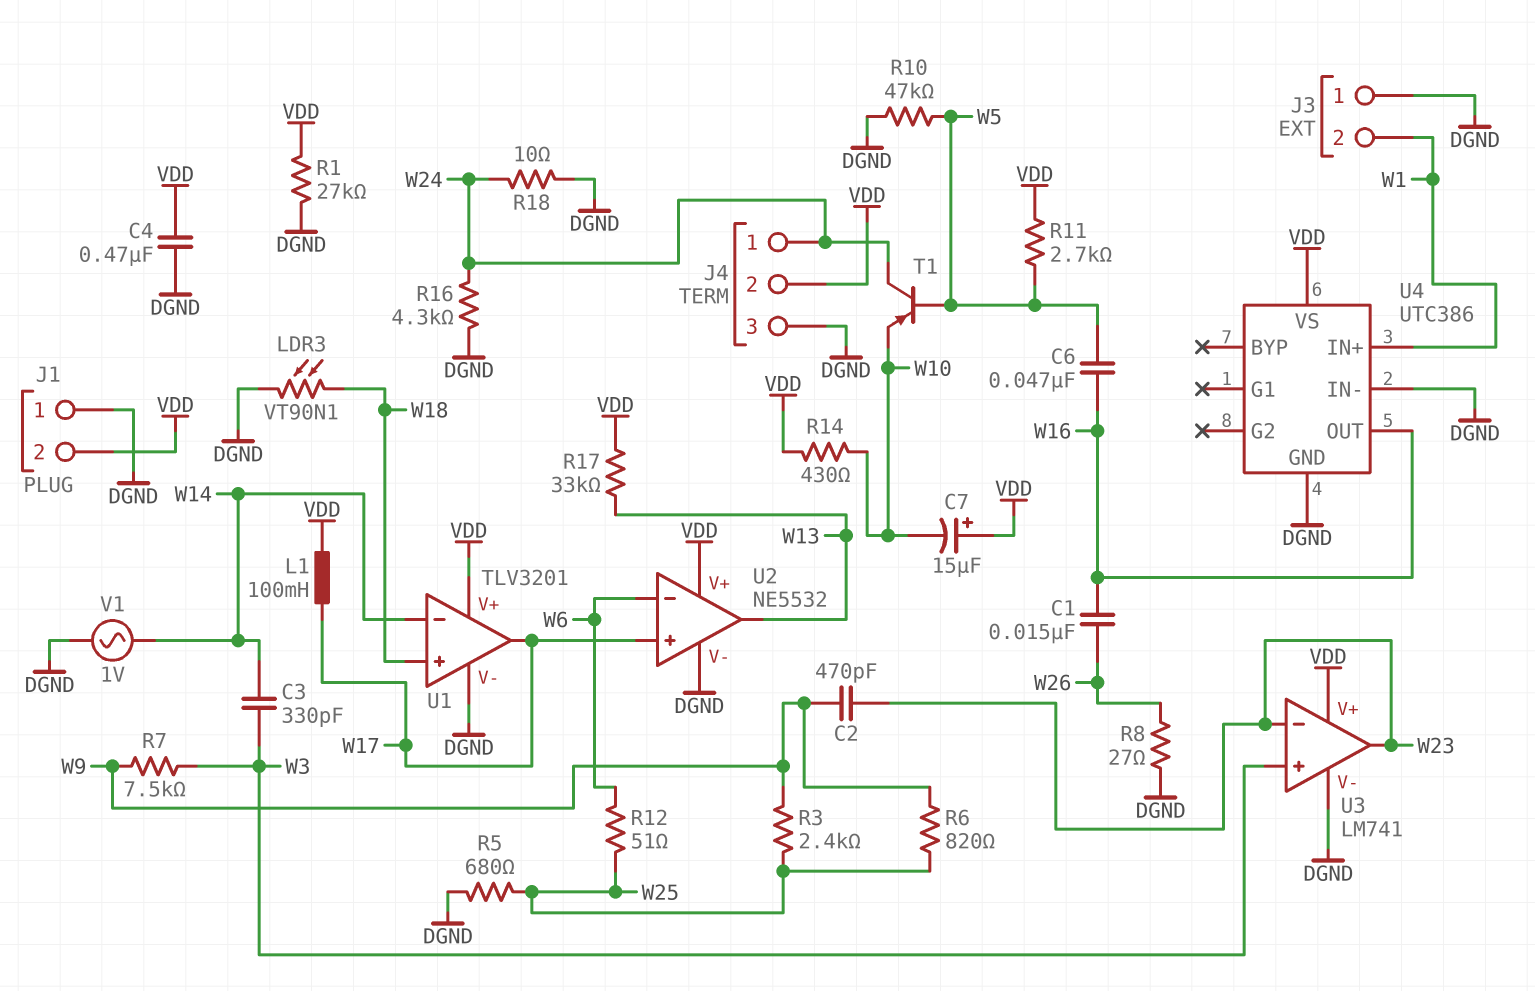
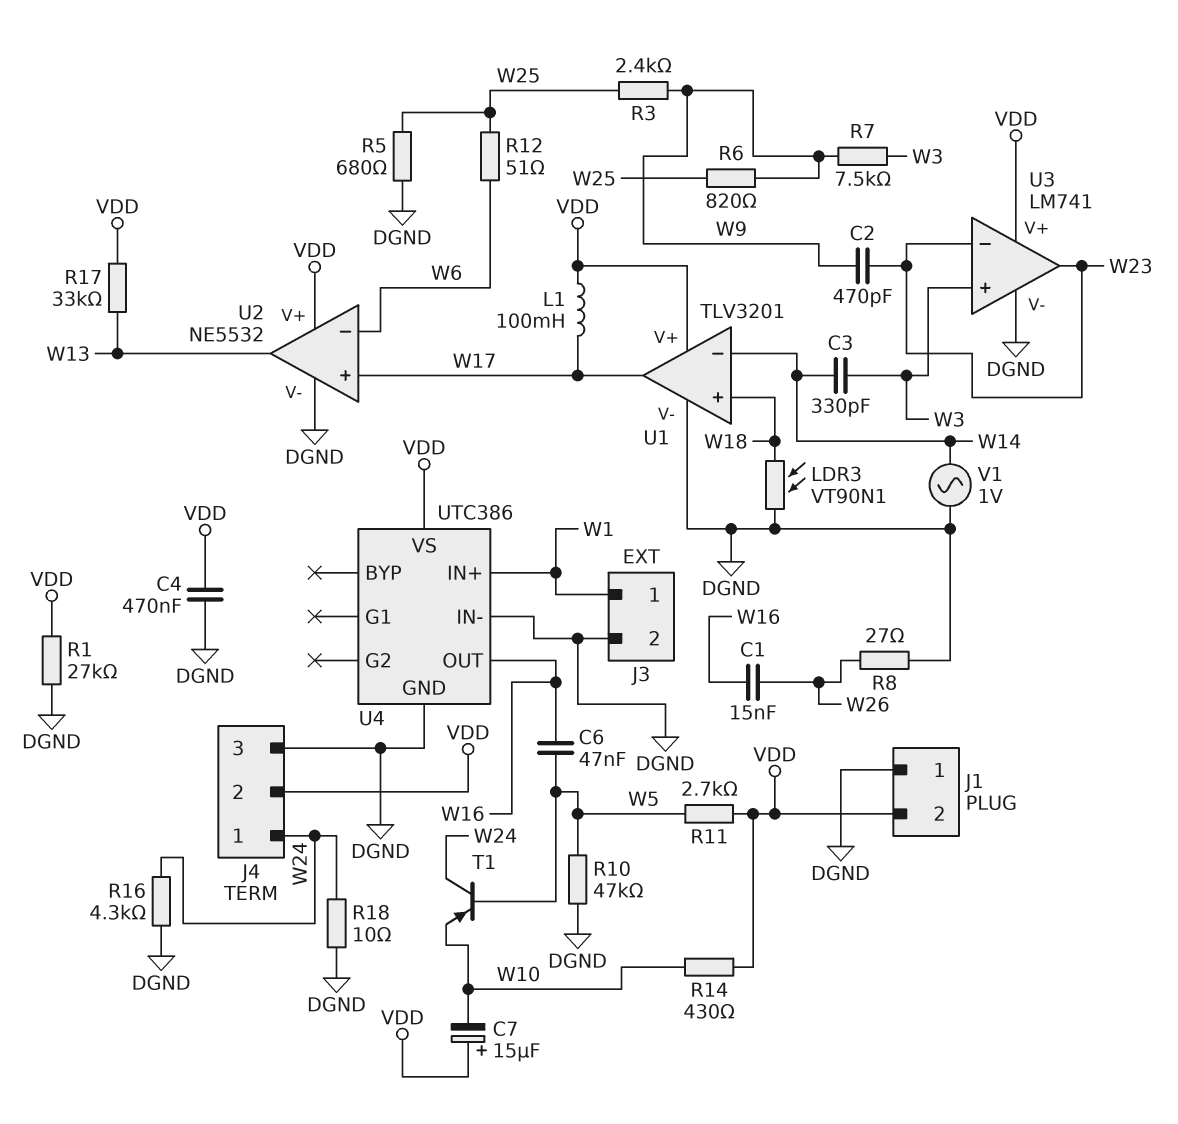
J3 pin 1: DGND -> W1
J3 pin 2: W1 -> DGND

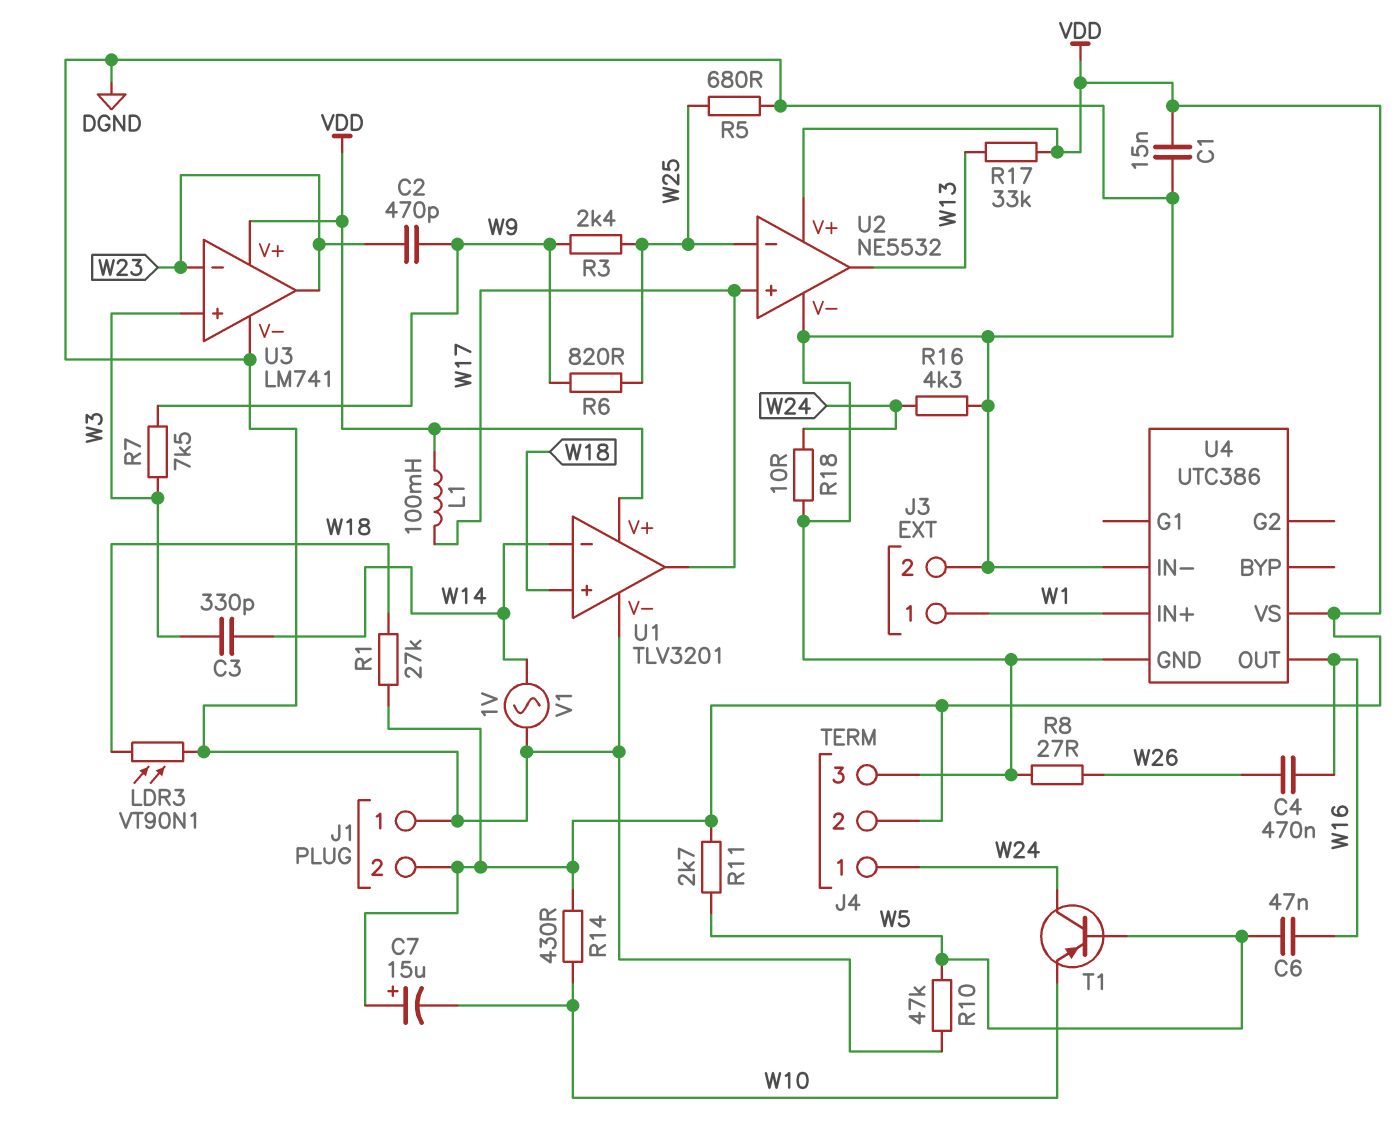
C1: 15nF (W16, W26) -> 15nF (DGND, VDD)
C4: 470nF (DGND, VDD) -> 470nF (W16, W26)
R1: 27k (DGND, VDD) -> 27k (VDD, W18)
R12: 51 (W6, W25) -> none
U2 pin in-: W6 -> W25

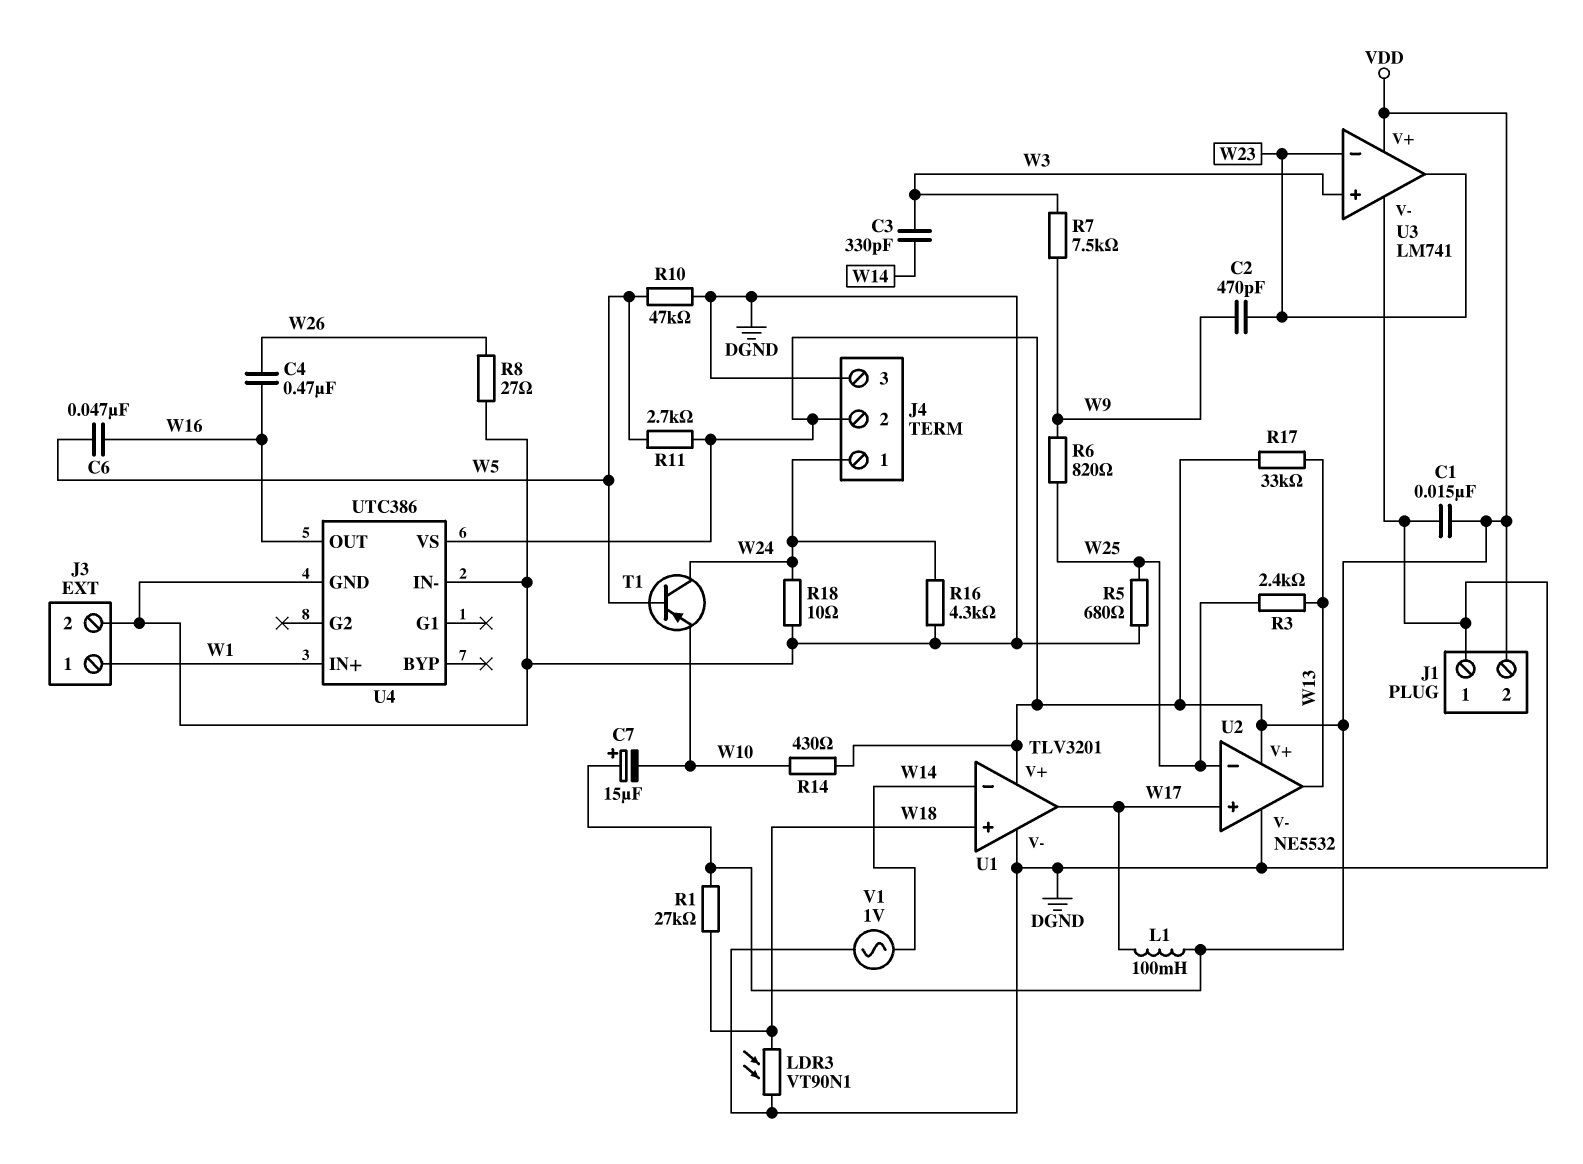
R3: 2.4k (W9, W25) -> 2.4k (W13, W25)

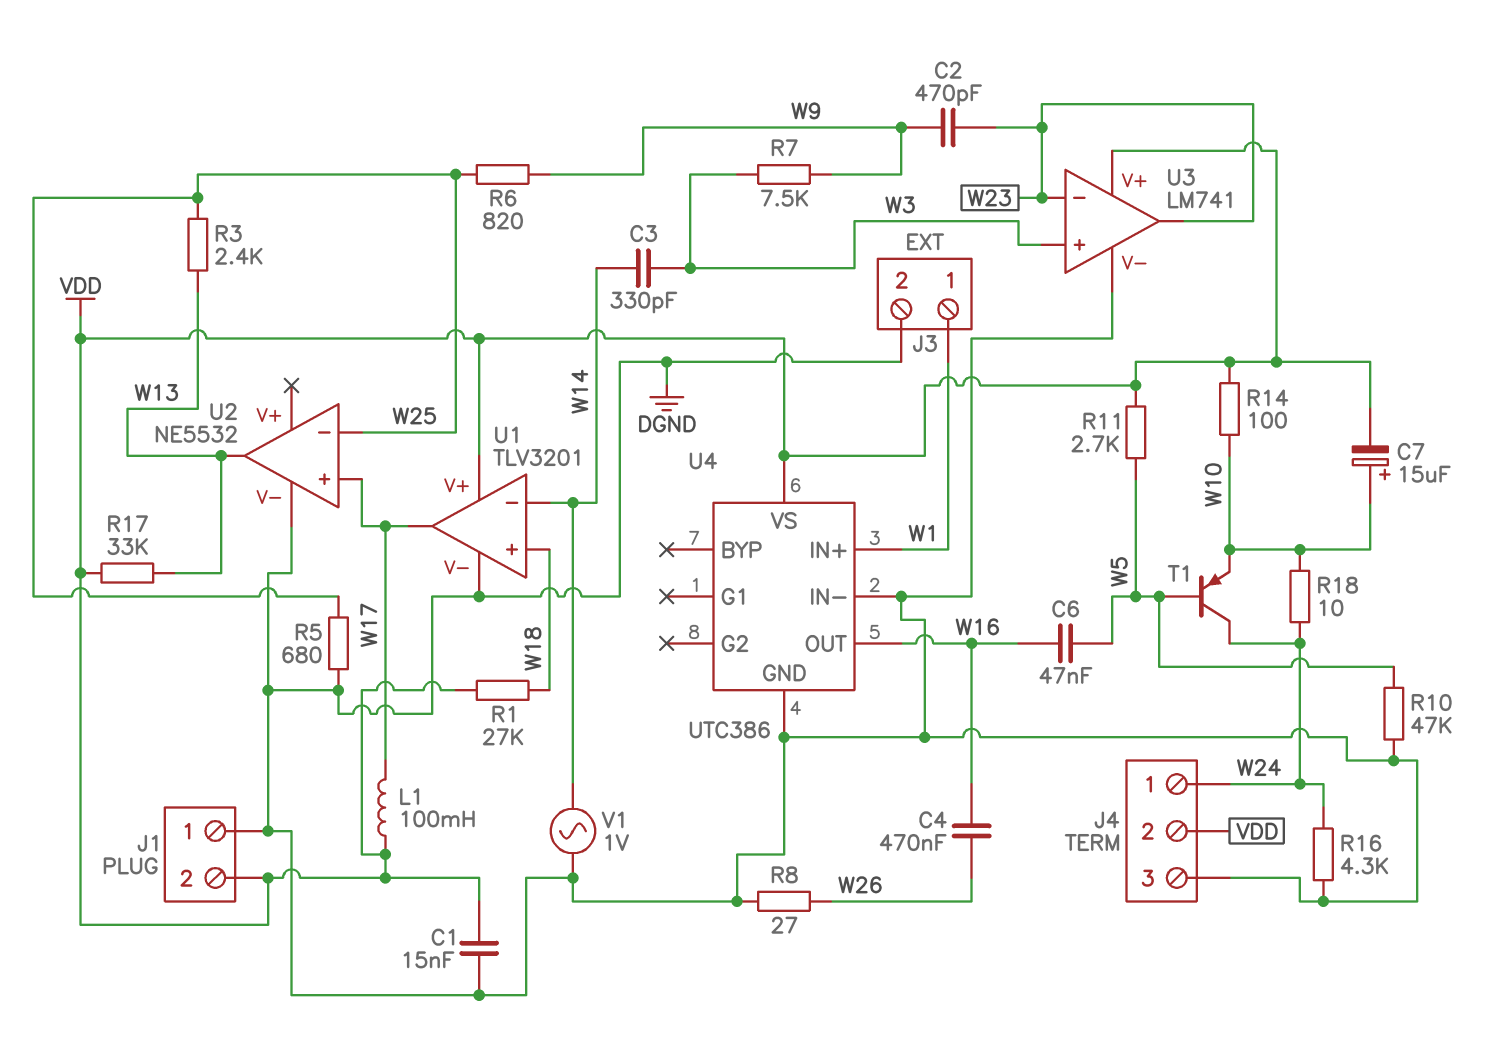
C7: 15uF (plus VDD, minus W10) -> 15uF (plus W10, minus VDD)
LDR3: VT90N1 (DGND, W18) -> none
R14: 430 (VDD, W10) -> 100 (VDD, W10)
R18: 10 (DGND, W24) -> 10 (W10, W24)
U2 pin V+: VDD -> none

